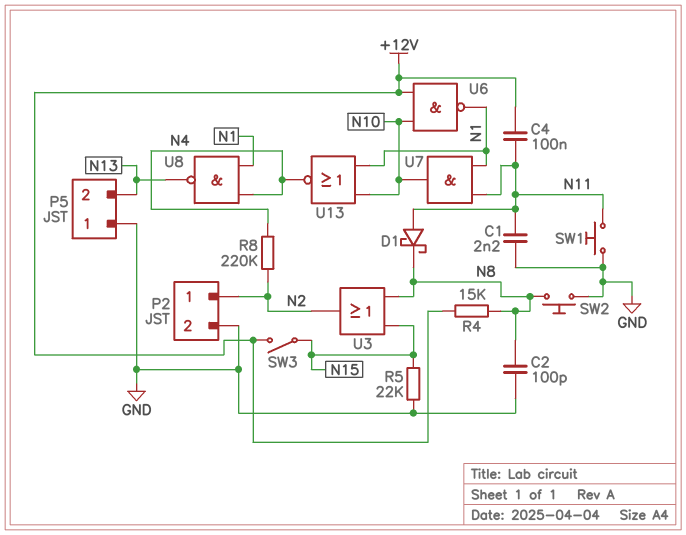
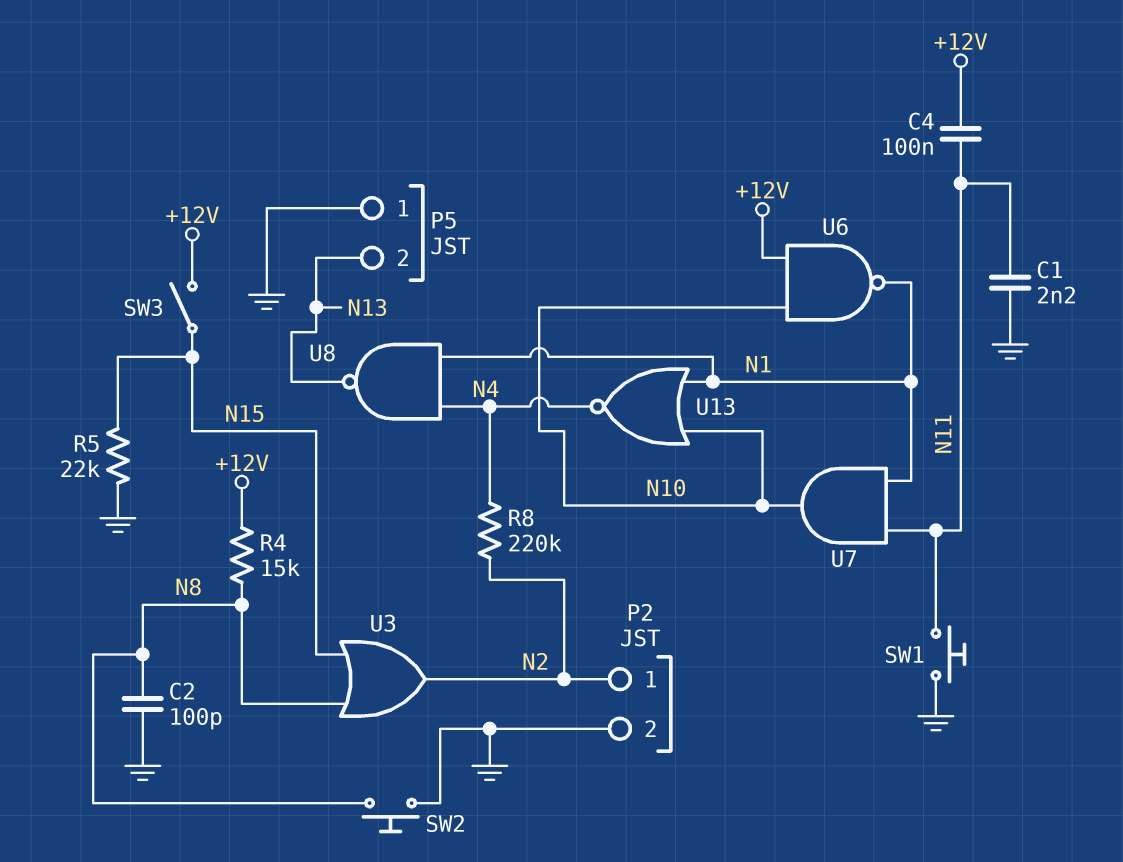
D1: schottky (A N11, K N8) -> none

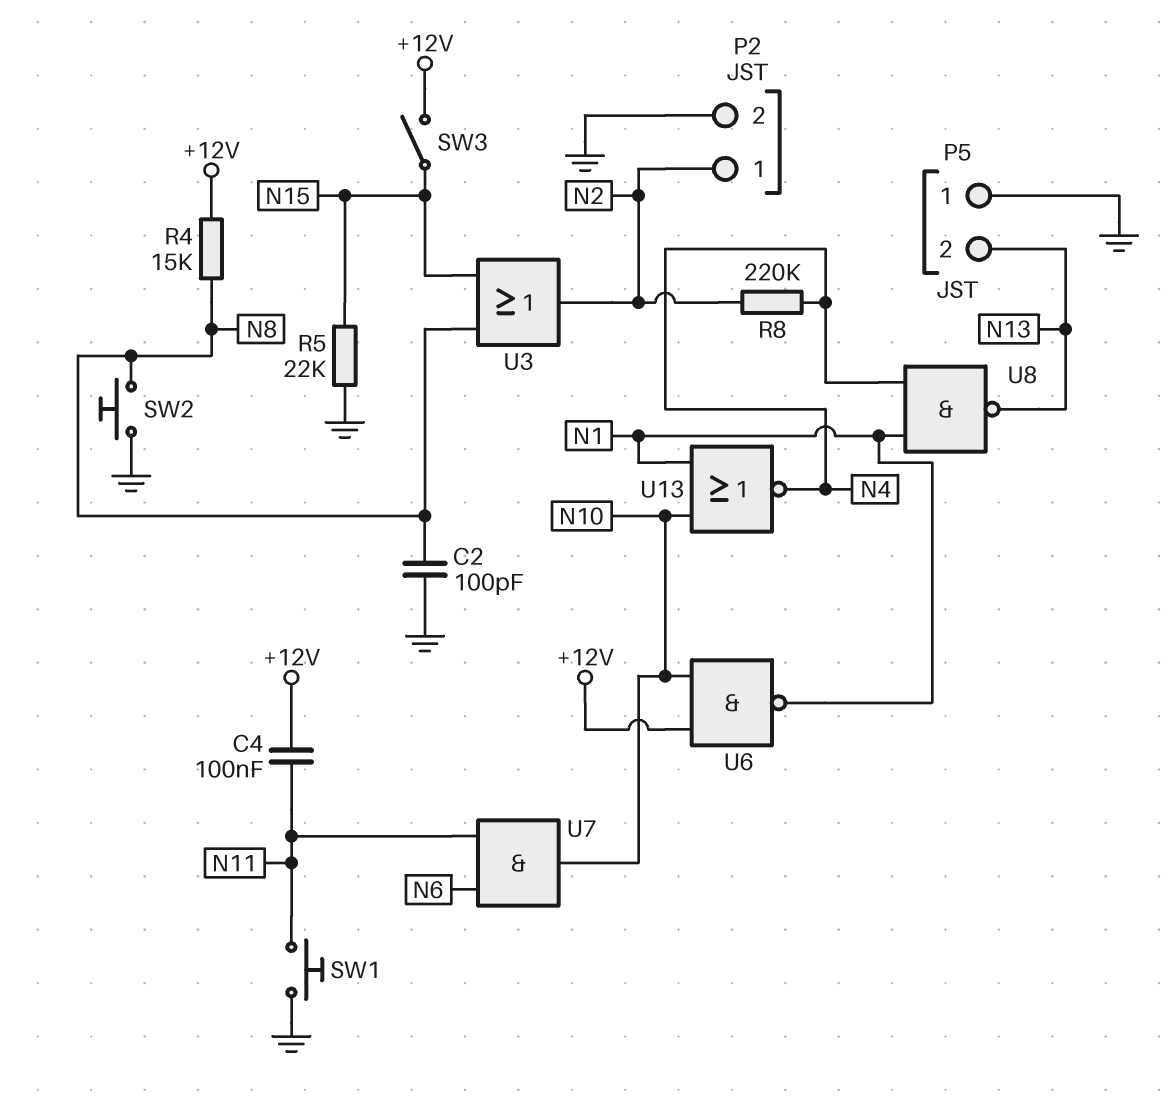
C1: 2.2nF (GND, N11) -> none
U7: AND (in N1, in N11, out N10) -> AND (in N6, in N11, out N10)

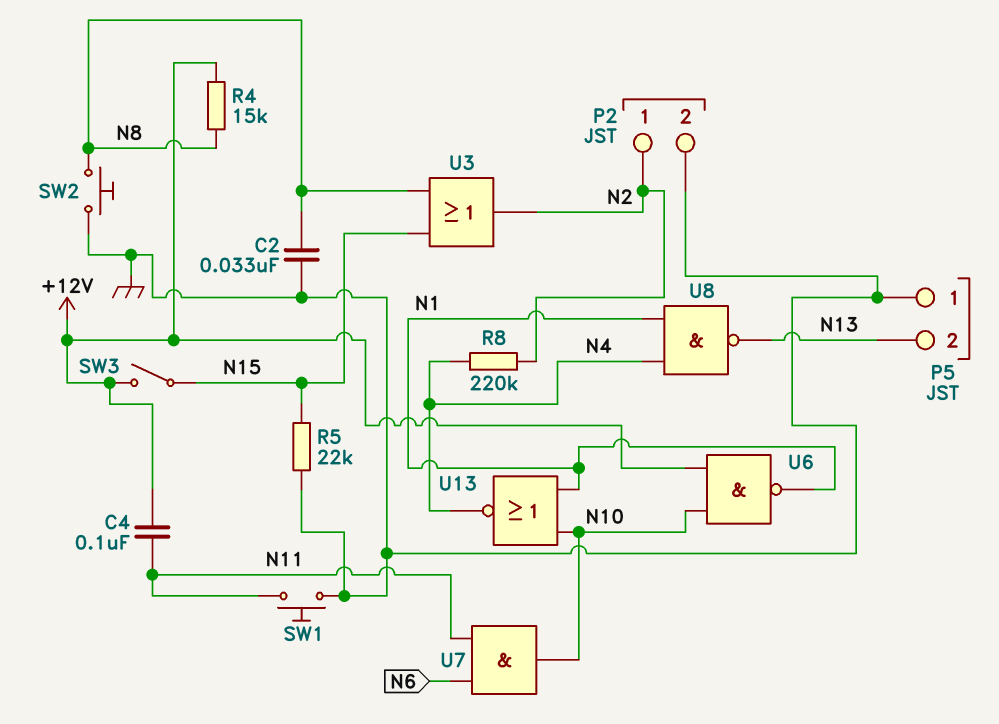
C2: 100pF (GND, N8) -> 33nF (GND, N8)

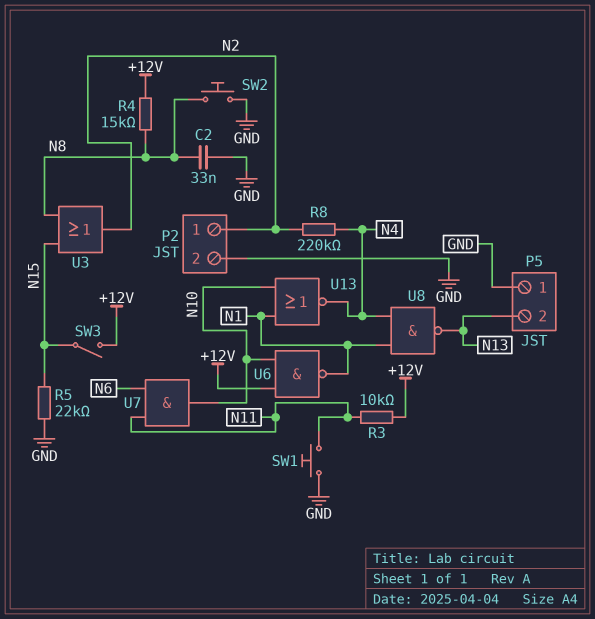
C4: 100nF (+12V, N11) -> none
R3: none -> 10k (+12V, N11)

